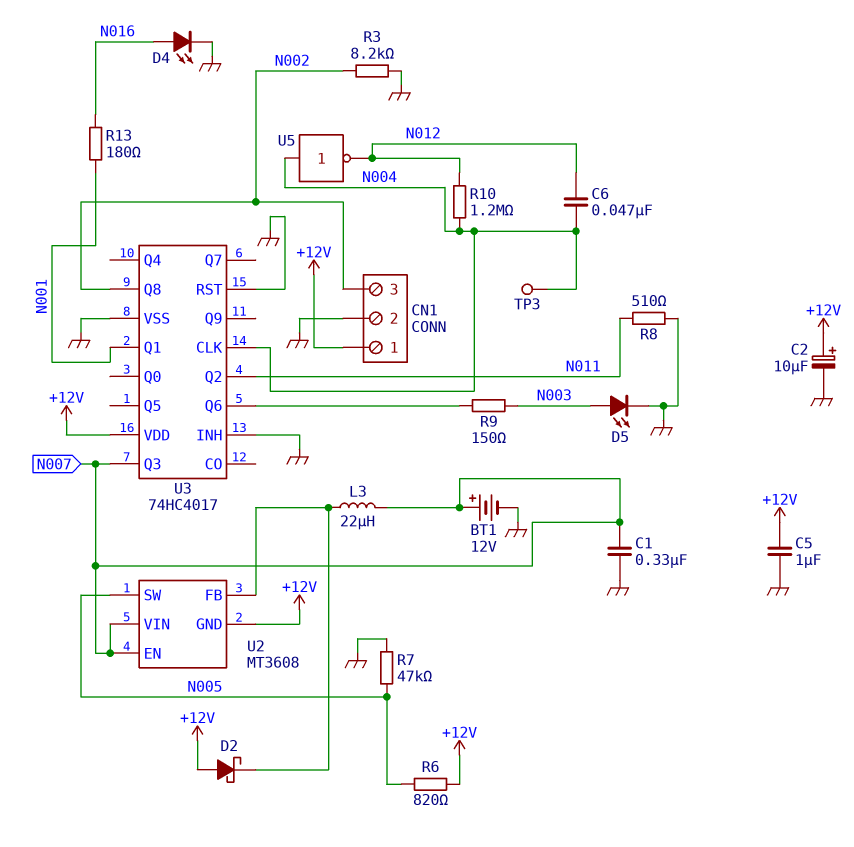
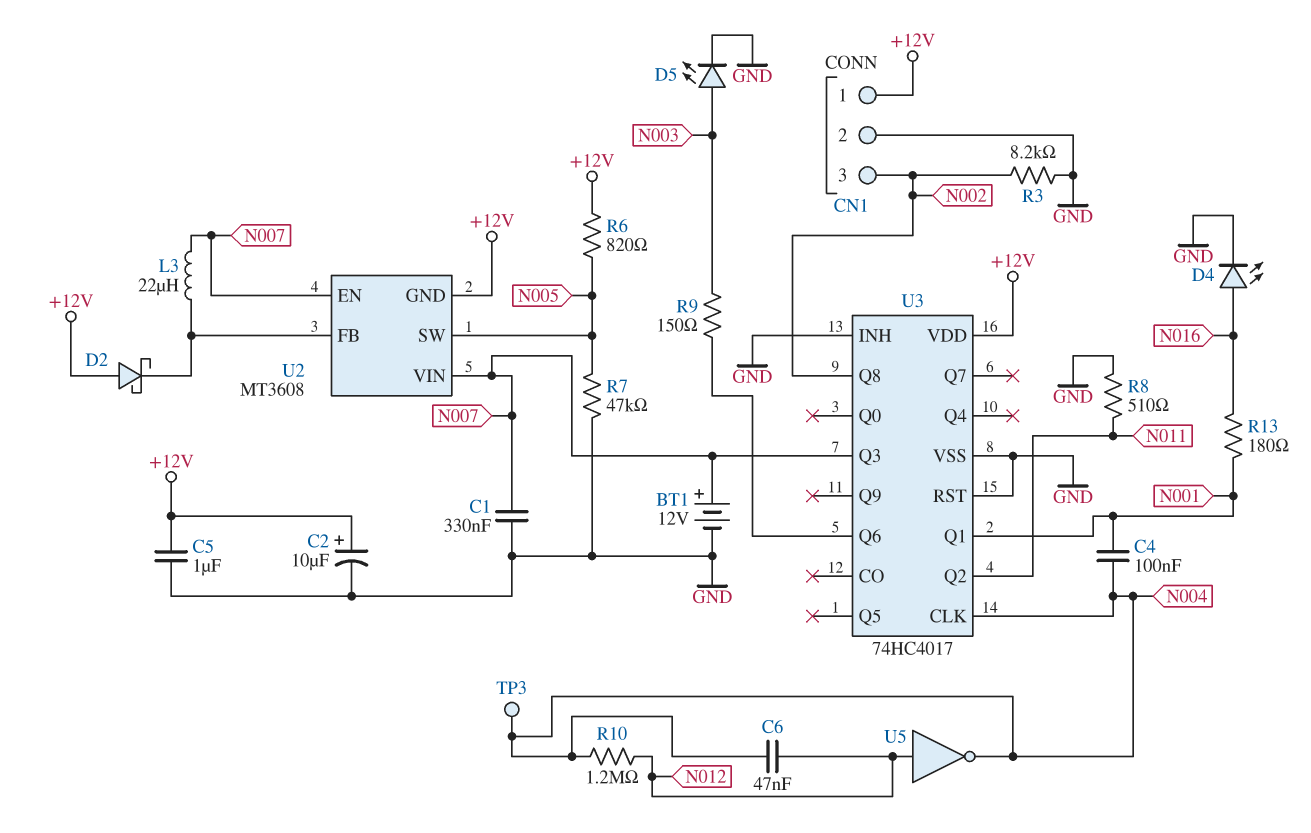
C4: none -> 100nF (N001, N004)
U5: NOT (in N004, out N012) -> NOT (in N012, out N004)

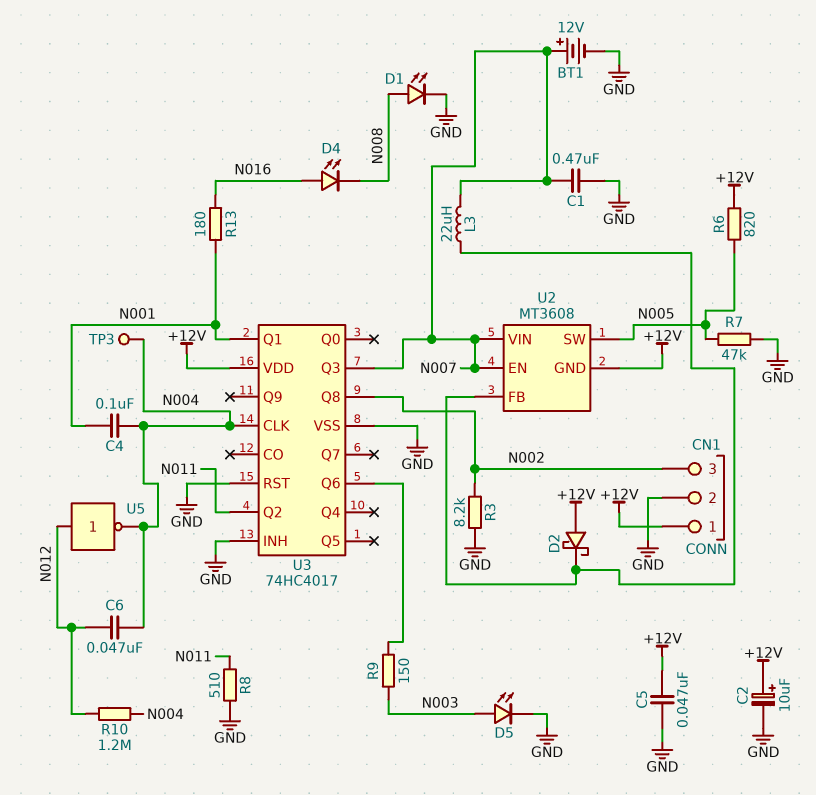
C1: 330nF (GND, N007) -> 470nF (GND, N007)
C5: 1uF (+12V, GND) -> 47nF (+12V, GND)
D1: none -> LED (A N008, K GND)
D4: LED (A N016, K GND) -> LED (A N016, K N008)

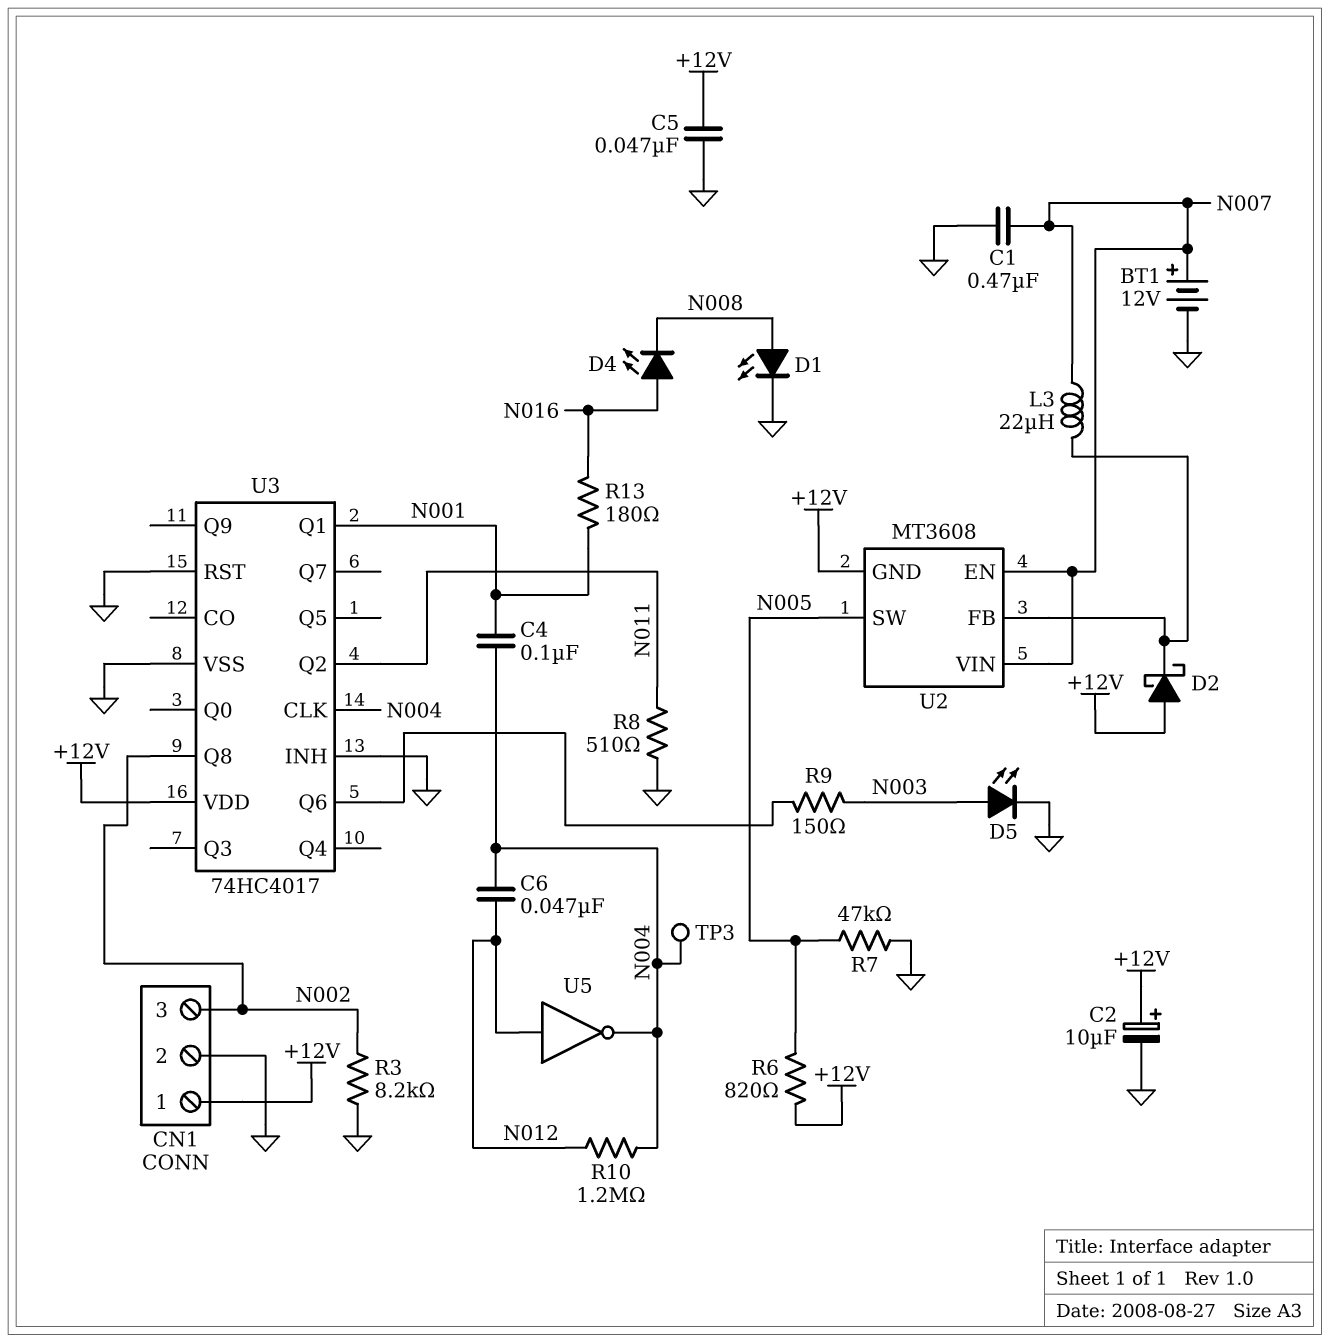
U3 pin Q3: N007 -> none

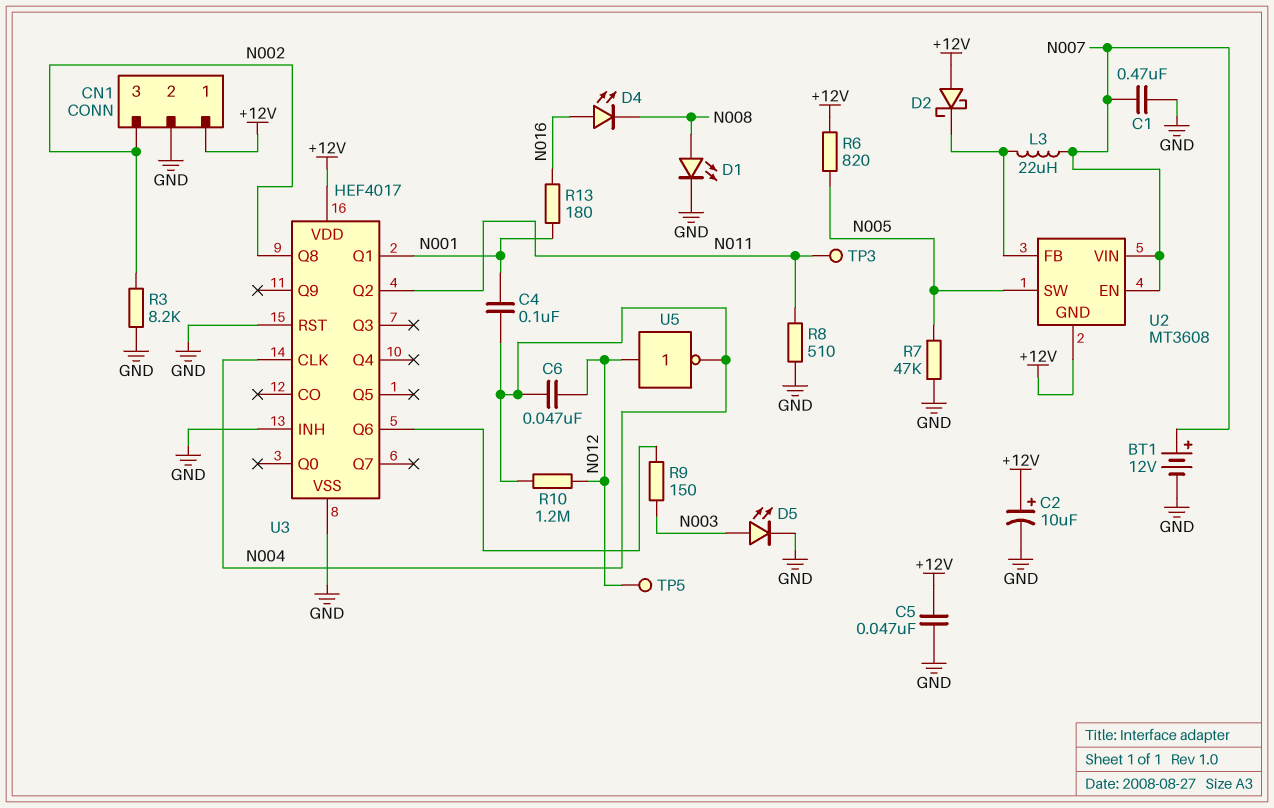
TP3: test point (N004) -> test point (N011)
TP5: none -> test point (N012)
U3: 74HC4017 -> HEF4017

